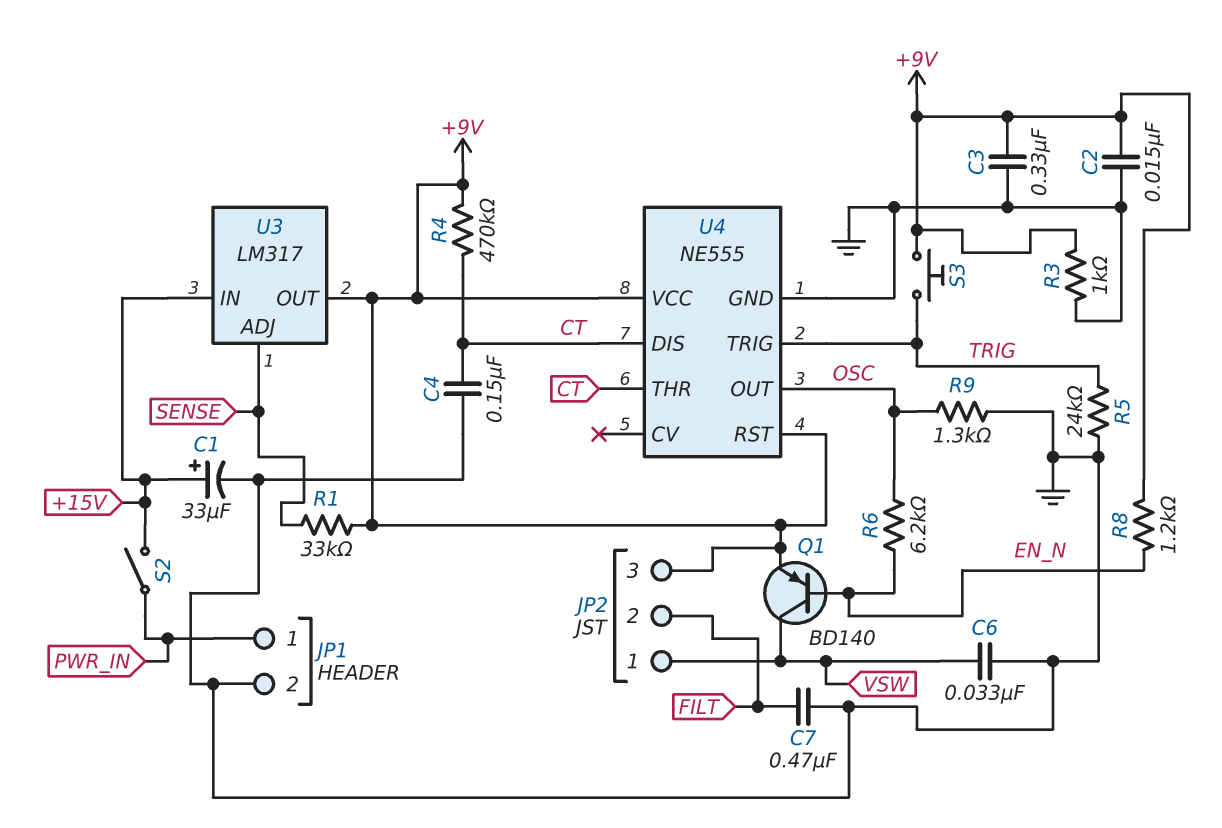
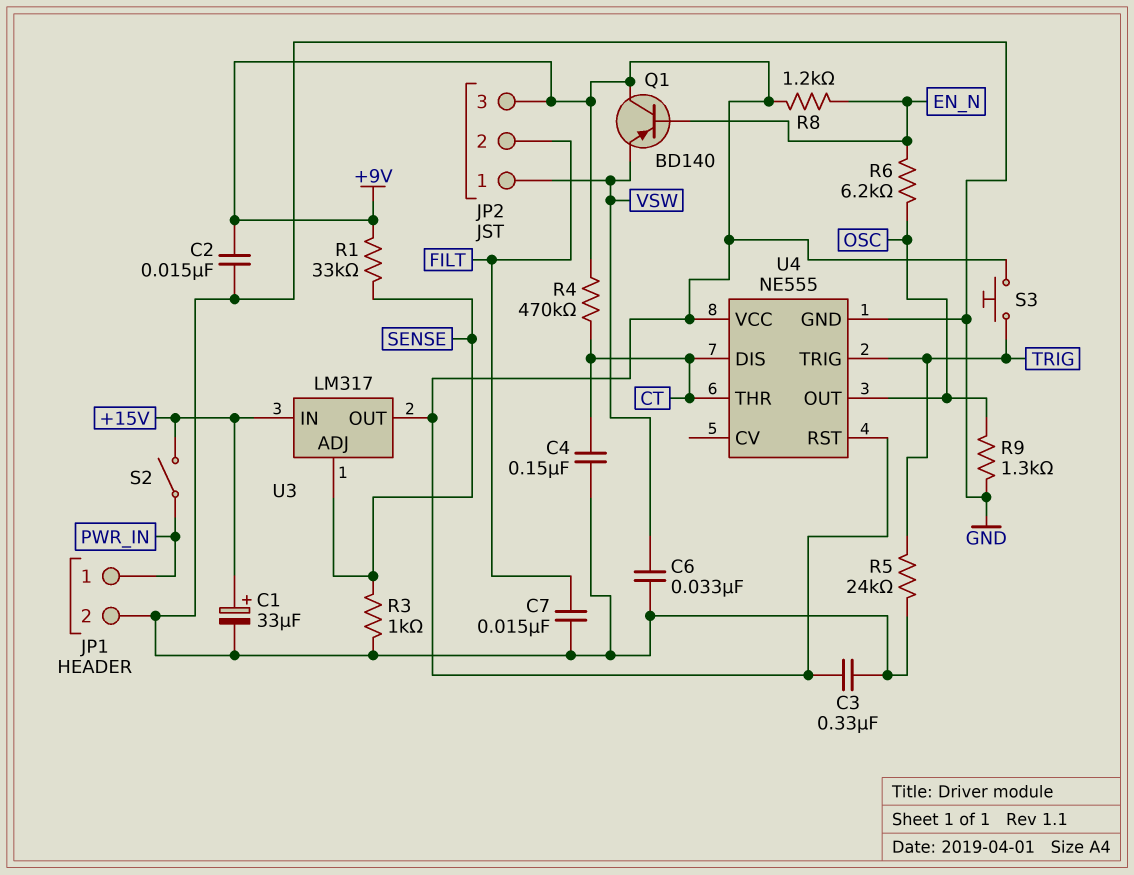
C7: 470nF (FILT, GND) -> 15nF (FILT, GND)
Q1: PNP BD140 (B EN_N, C VSW, E +9V) -> PNP BD140 (B EN_N, C +9V, E VSW)
R3: 1k (+9V, GND) -> 1k (GND, SENSE)

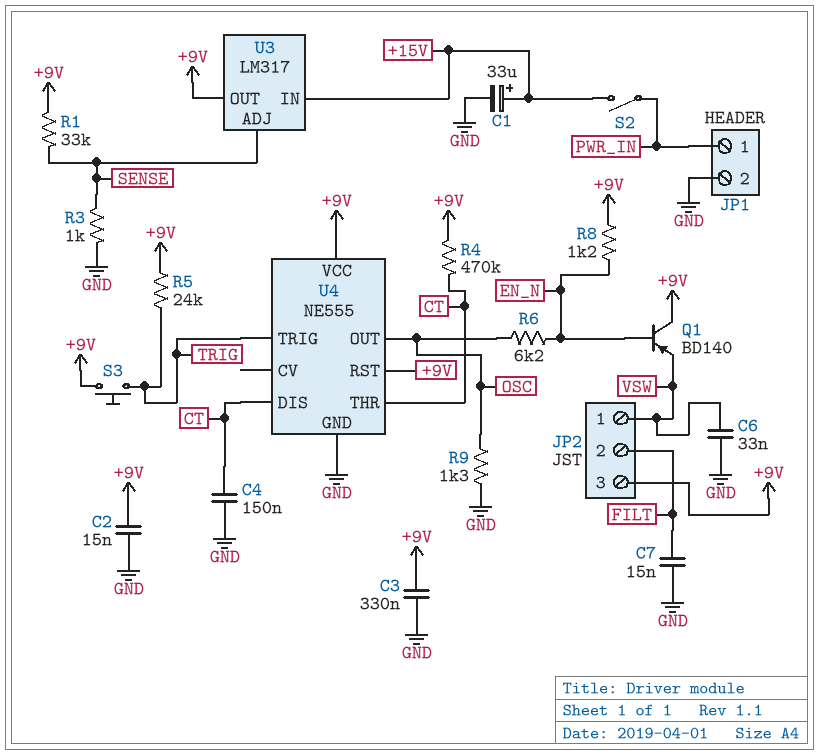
R5: 24k (GND, TRIG) -> 24k (+9V, TRIG)

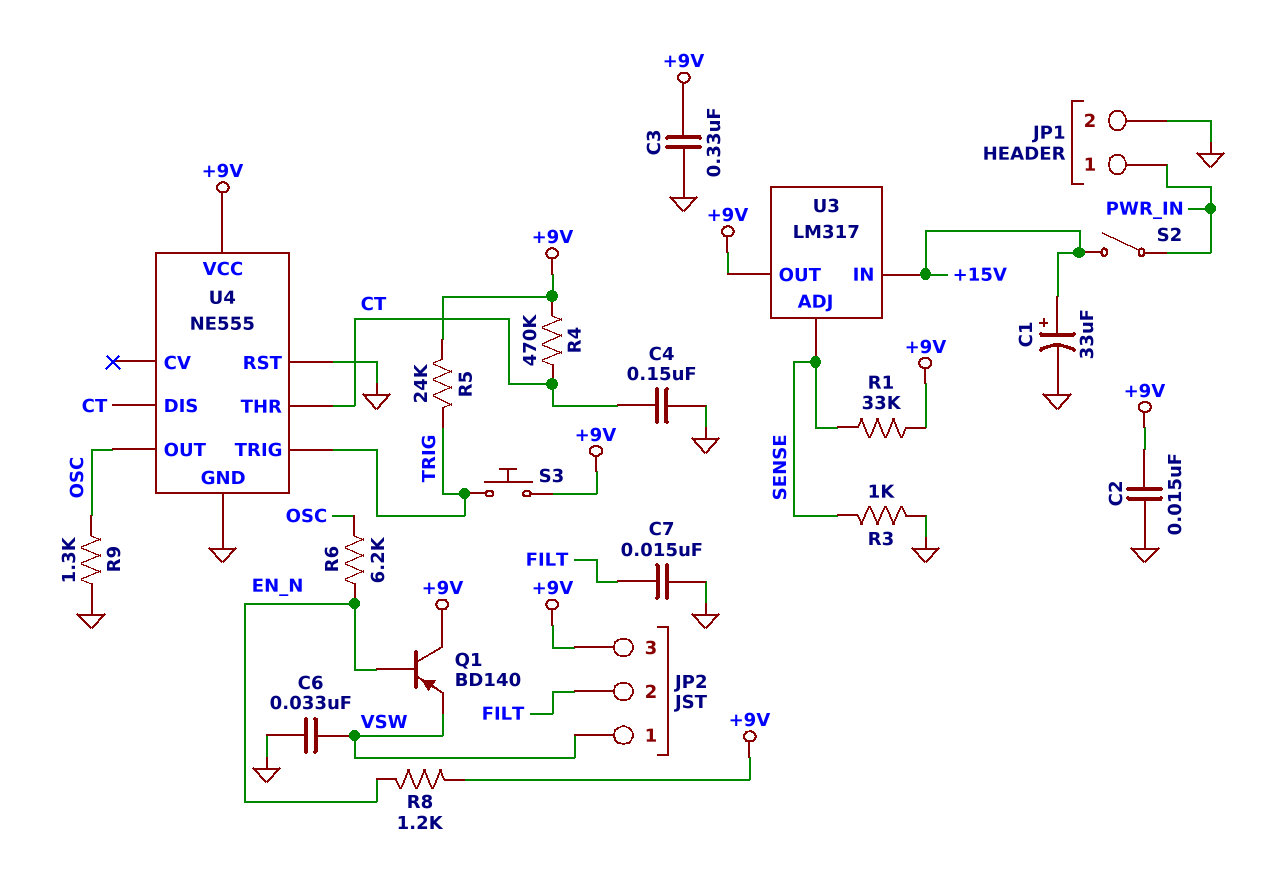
U4 pin RST: +9V -> GND

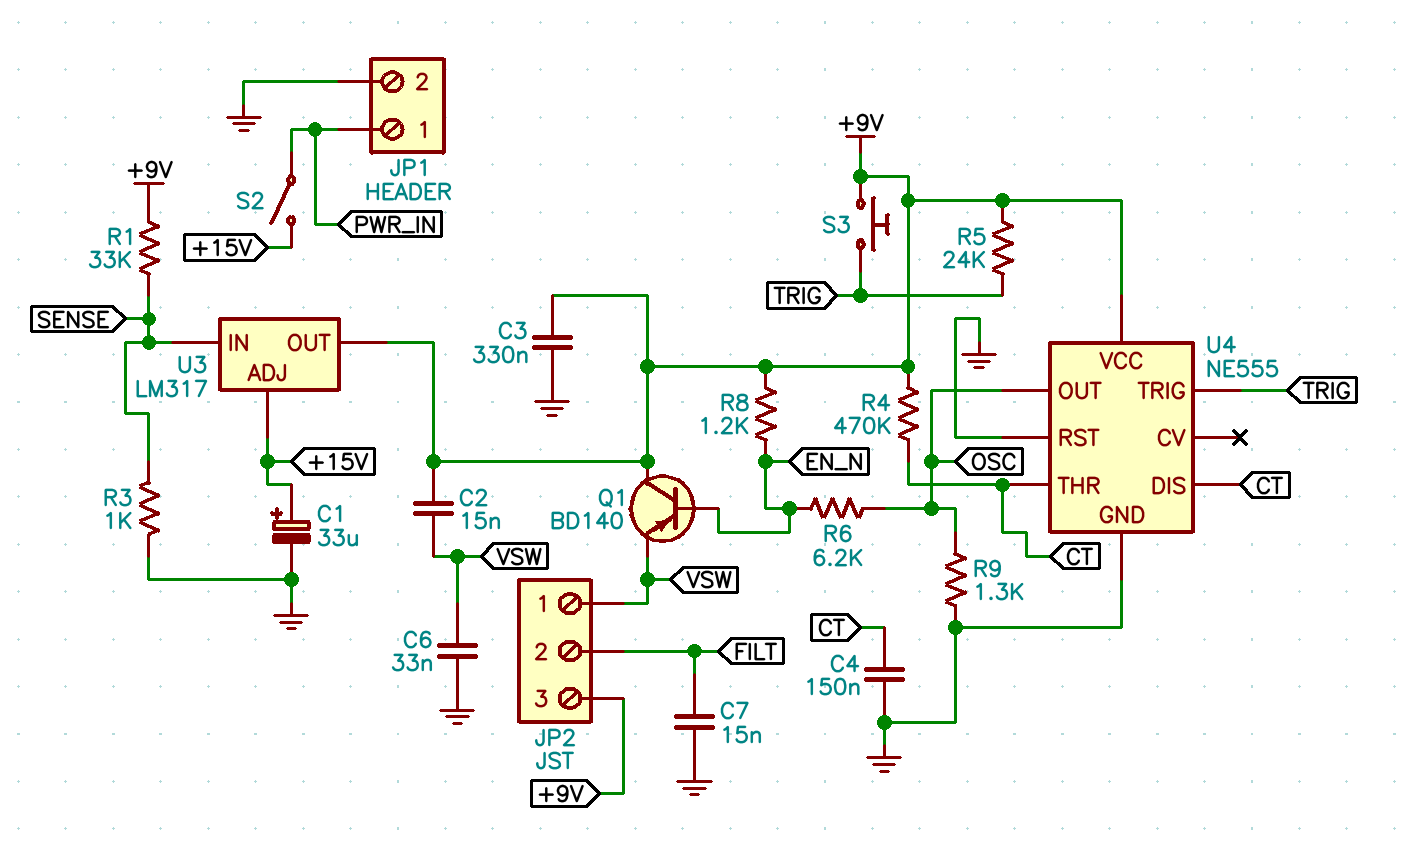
C2: 15nF (+9V, GND) -> 15nF (+9V, VSW)
U3 pin ADJ: SENSE -> +15V
U3 pin IN: +15V -> SENSE

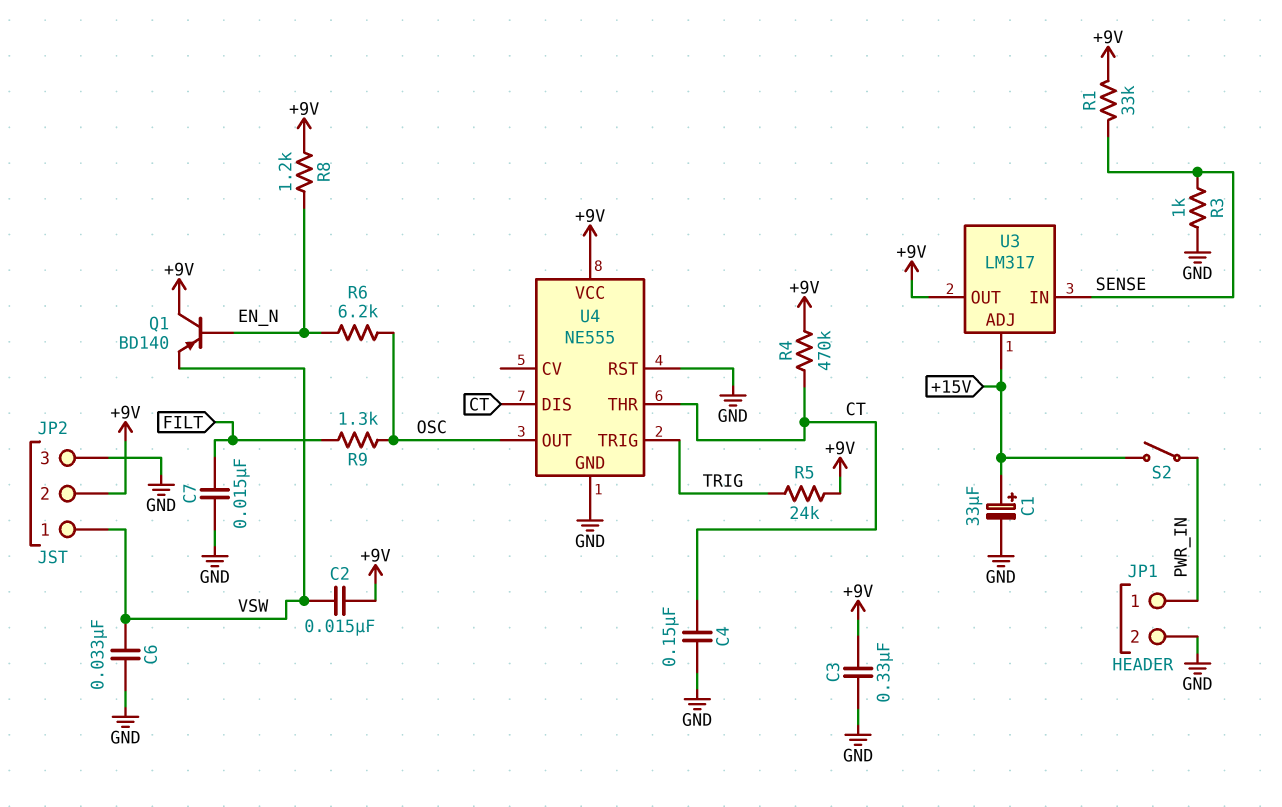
JP2 pin 2: FILT -> +9V
JP2 pin 3: +9V -> GND
R9: 1.3k (GND, OSC) -> 1.3k (FILT, OSC)
S3: button (+9V, TRIG) -> none

